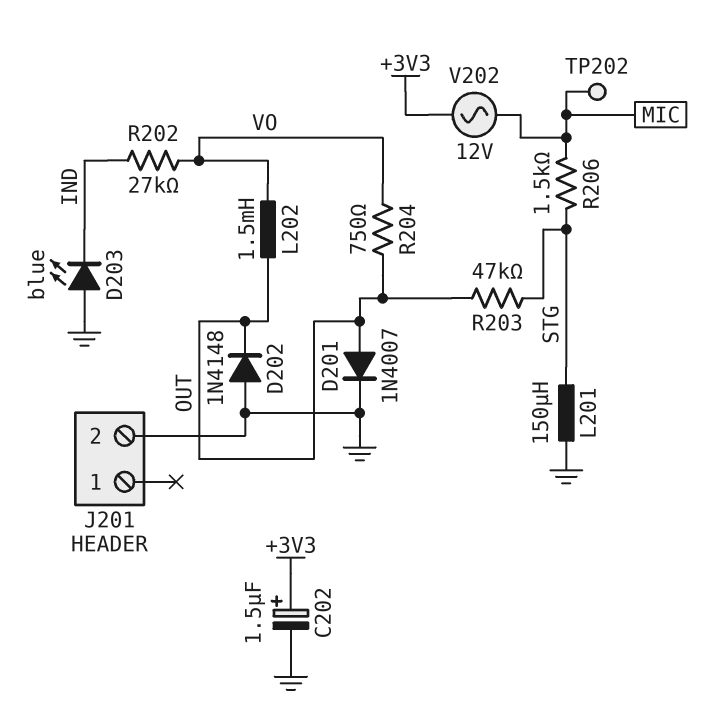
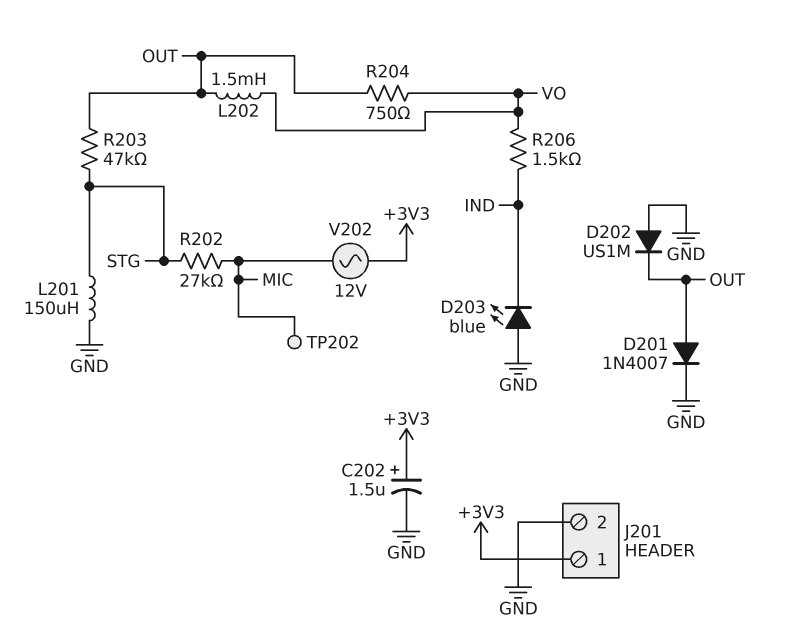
D202: diode 1N4148 (A GND, K OUT) -> diode US1M (A GND, K OUT)
J201 pin 1: none -> +3V3
R202: 27k (IND, VO) -> 27k (MIC, STG)
R206: 1.5k (MIC, STG) -> 1.5k (IND, VO)

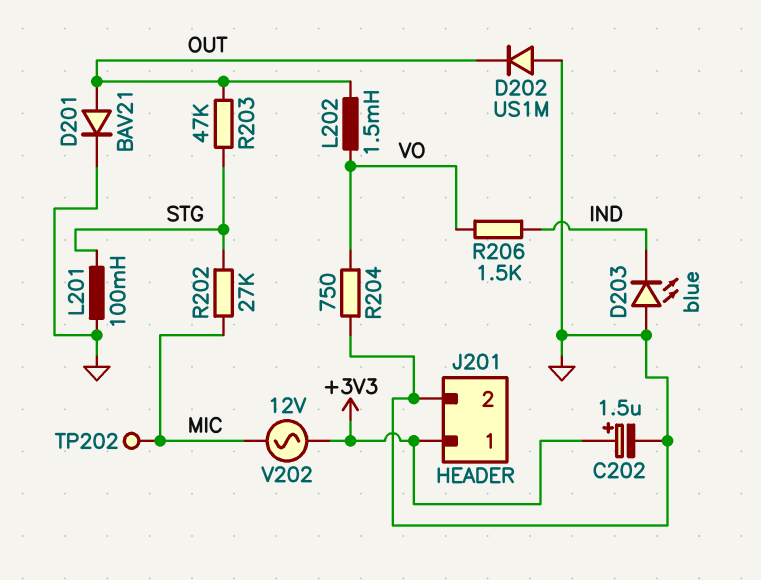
D201: diode 1N4007 (A OUT, K GND) -> diode BAV21 (A OUT, K GND)
L201: 150uH (GND, STG) -> 100mH (GND, STG)
R204: 750 (OUT, VO) -> 750 (GND, VO)

